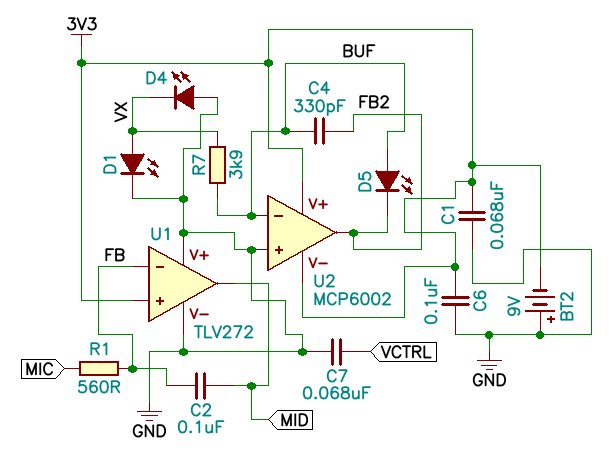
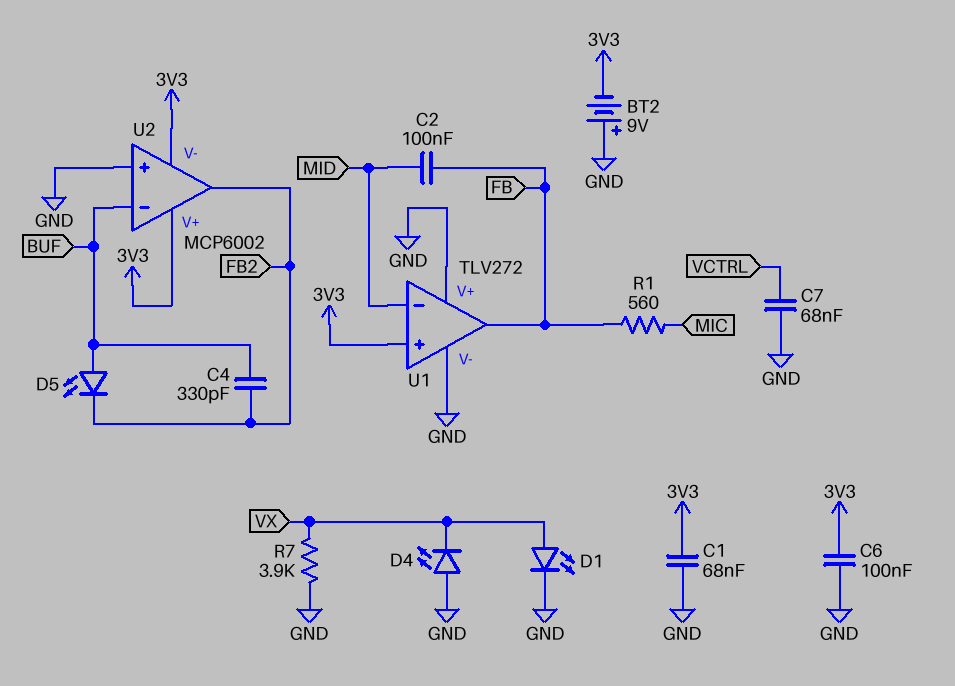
R7: 3.9k (BUF, VX) -> 3.9k (GND, VX)
U1 pin in-: FB -> MID
U1 pin out: MID -> FB

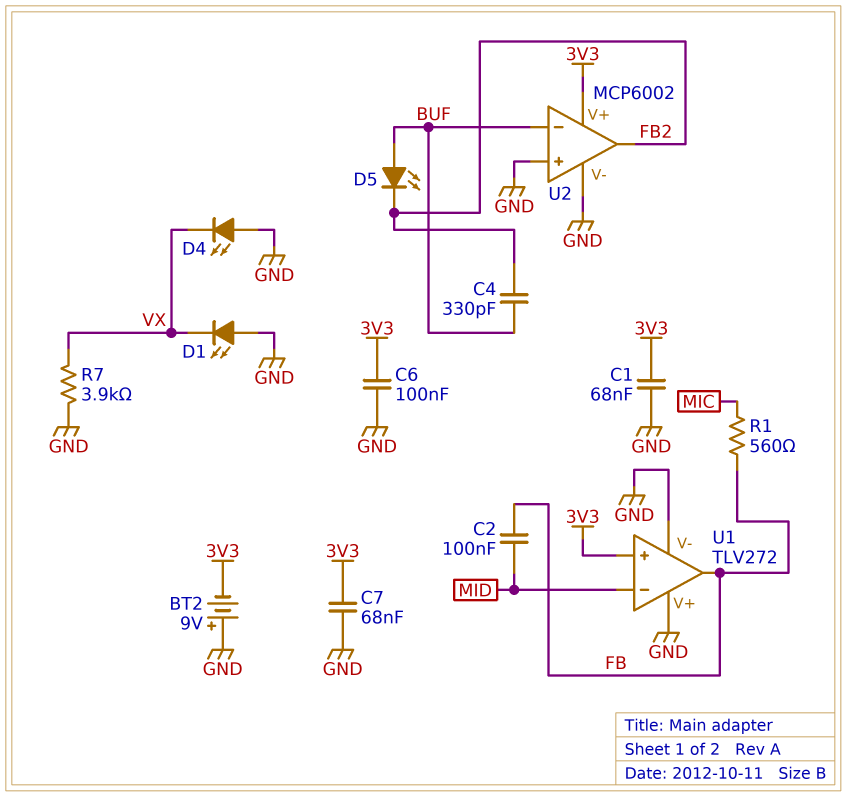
C7: 68nF (GND, VCTRL) -> 68nF (3V3, GND)
D1: LED (A VX, K GND) -> LED (A GND, K VX)
U2 pin V-: 3V3 -> GND

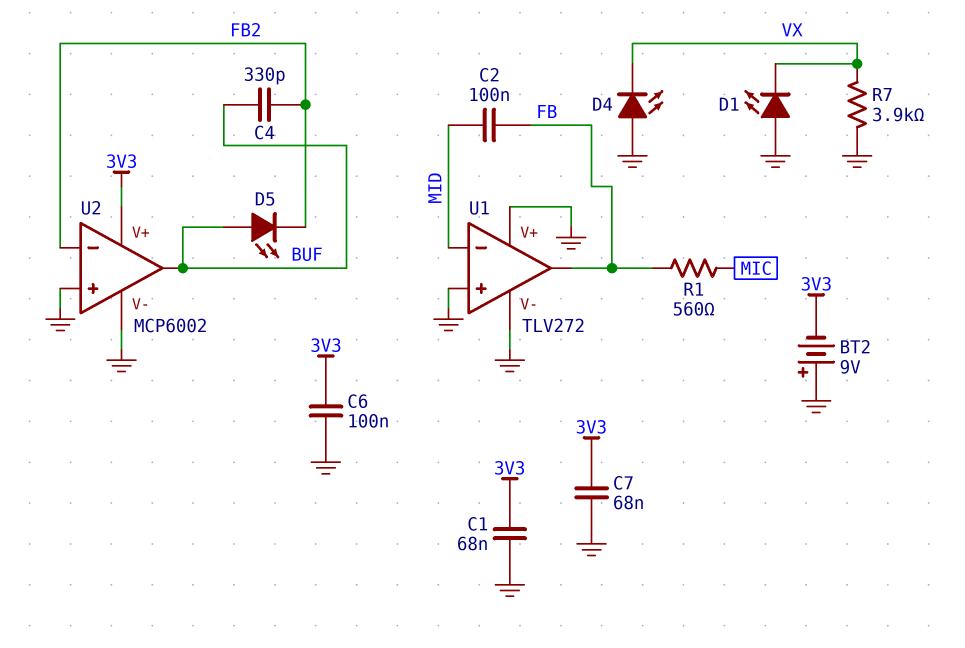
U1 pin in+: 3V3 -> GND
U2 pin in-: BUF -> FB2
U2 pin out: FB2 -> BUF

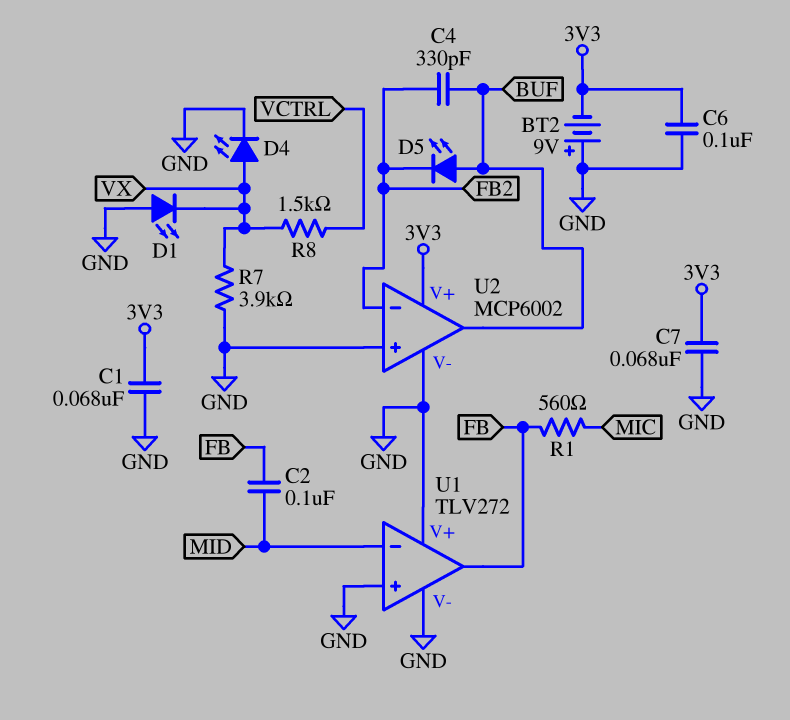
D4: LED (A GND, K VX) -> LED (A VX, K GND)
R8: none -> 1.5k (VCTRL, VX)

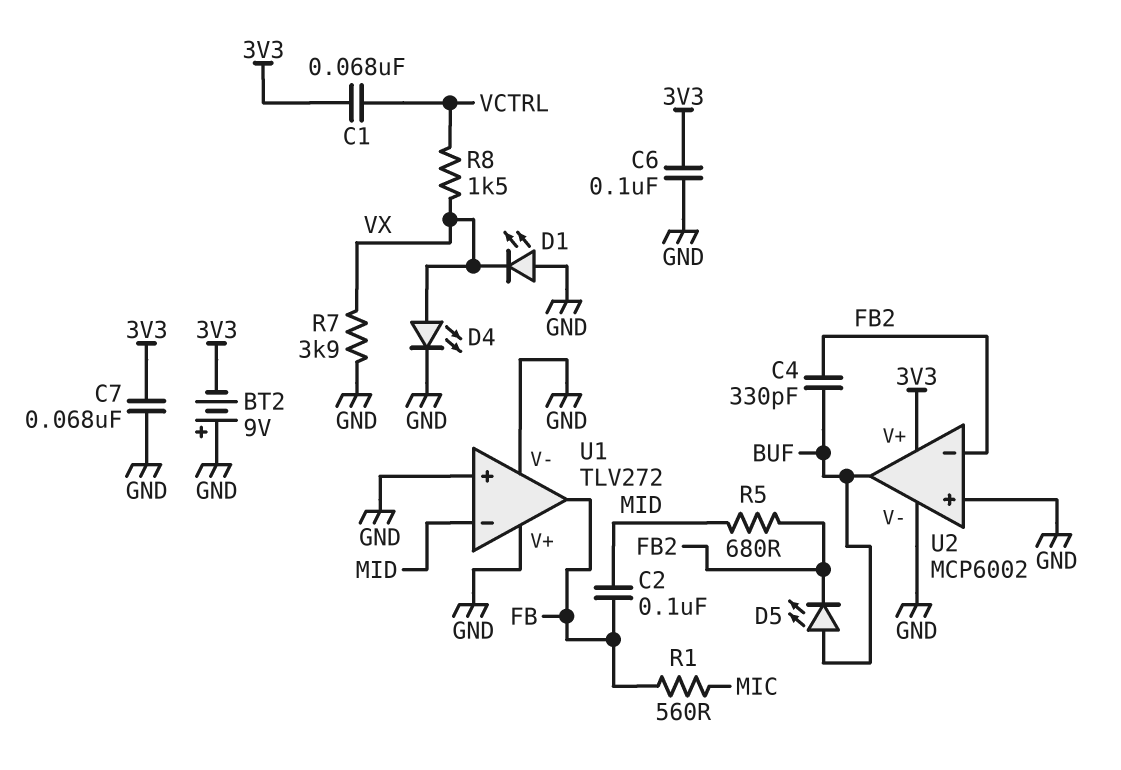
C1: 68nF (3V3, GND) -> 68nF (3V3, VCTRL)
R5: none -> 680 (FB2, MID)

